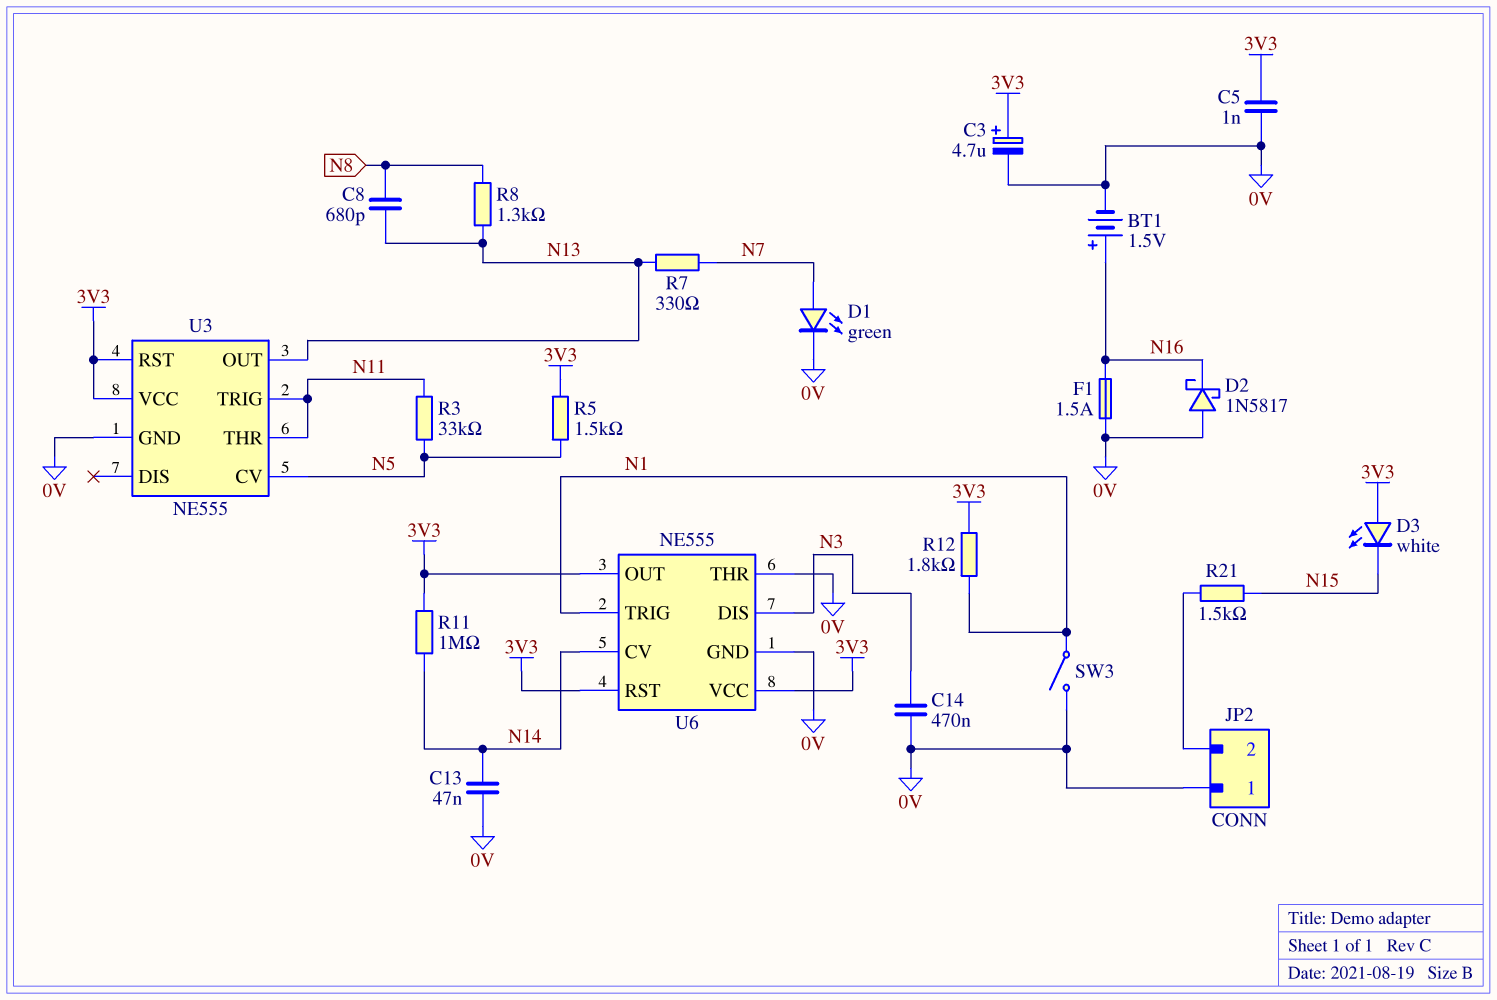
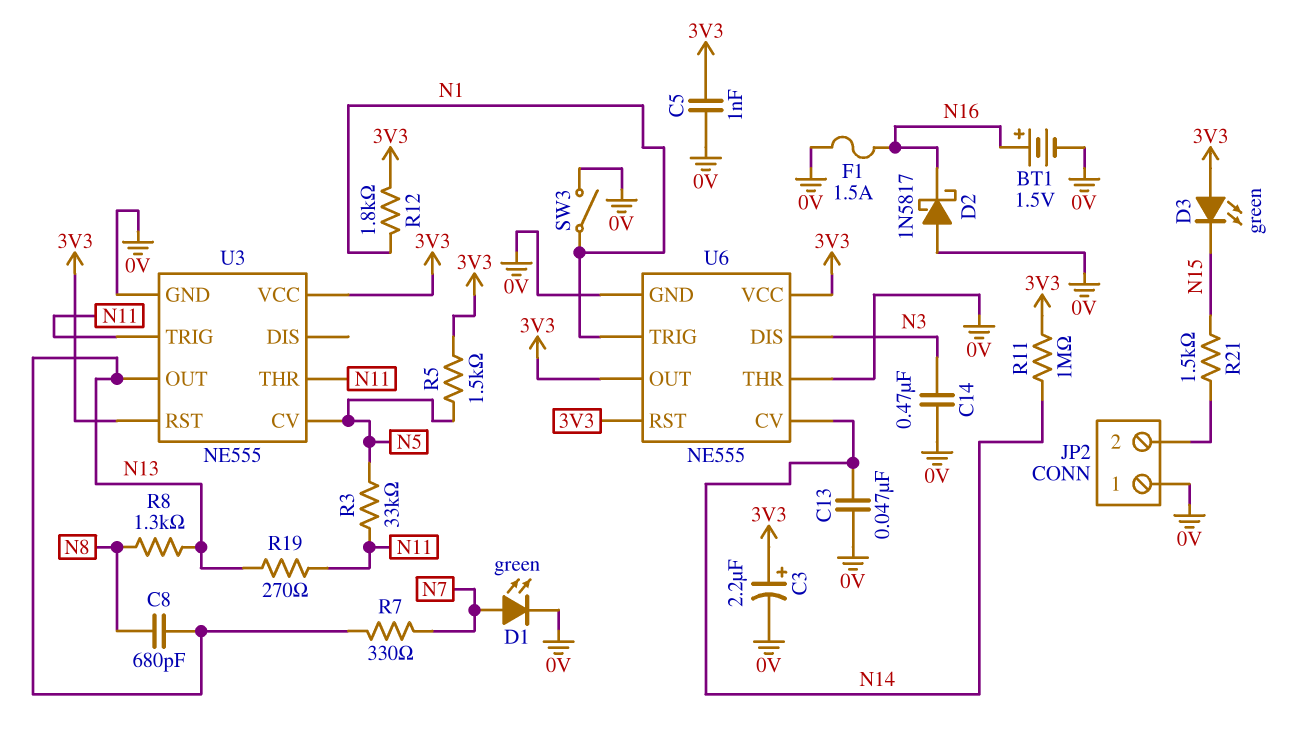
C3: 4.7uF (plus 3V3, minus 0V) -> 2.2uF (plus 3V3, minus 0V)
D3: LED white (A 3V3, K N15) -> LED green (A 3V3, K N15)
R19: none -> 270 (N11, N13)

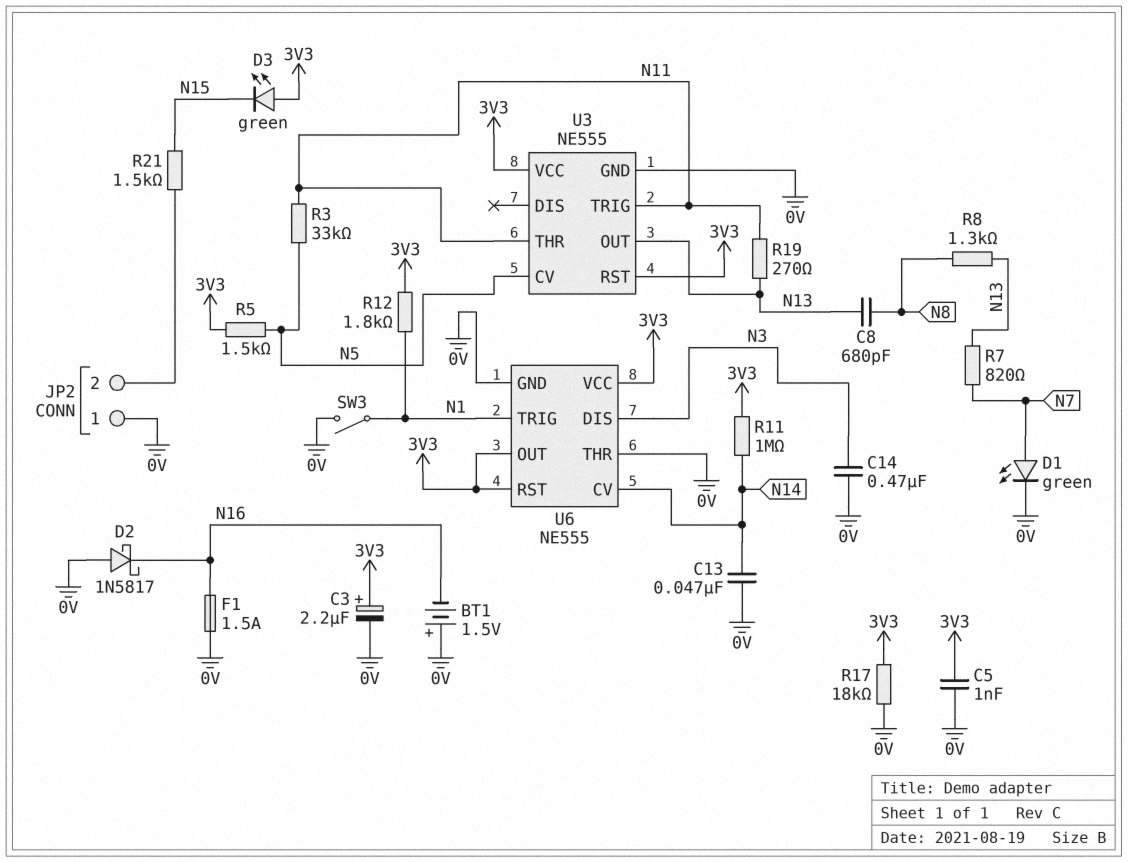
BT1: 1.5V (plus N16, minus 0V) -> 1.5V (plus 0V, minus N16)
R7: 330 (N7, N13) -> 820 (N7, N13)
R17: none -> 18k (0V, 3V3)

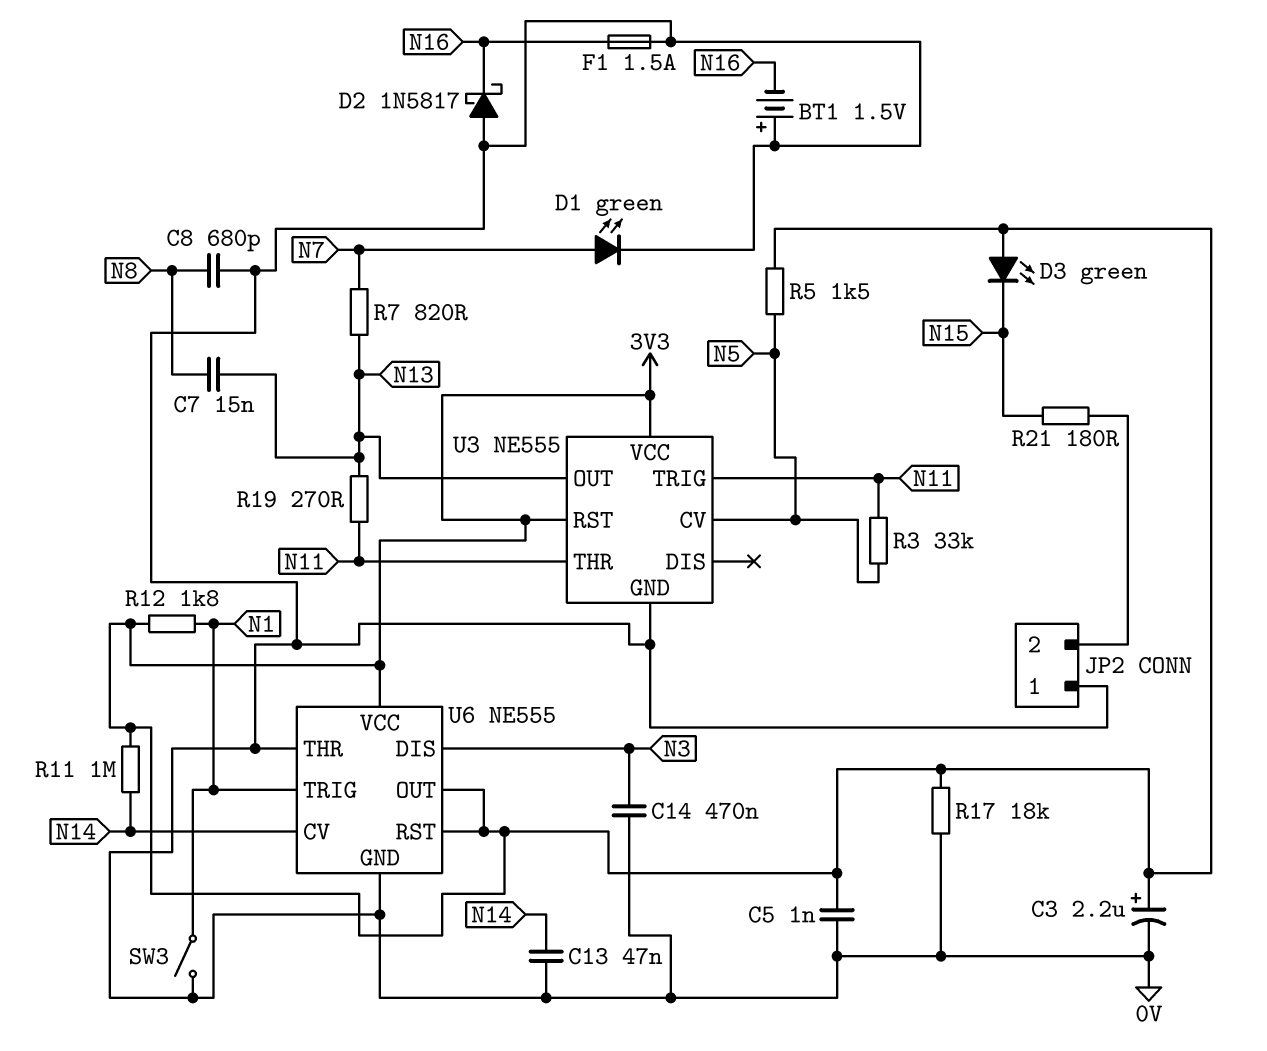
C7: none -> 15nF (N8, N13)
C8: 680pF (N8, N13) -> 680pF (0V, N8)
R8: 1.3k (N8, N13) -> none
R21: 1.5k (JP2/2, N15) -> 180 (JP2/2, N15)

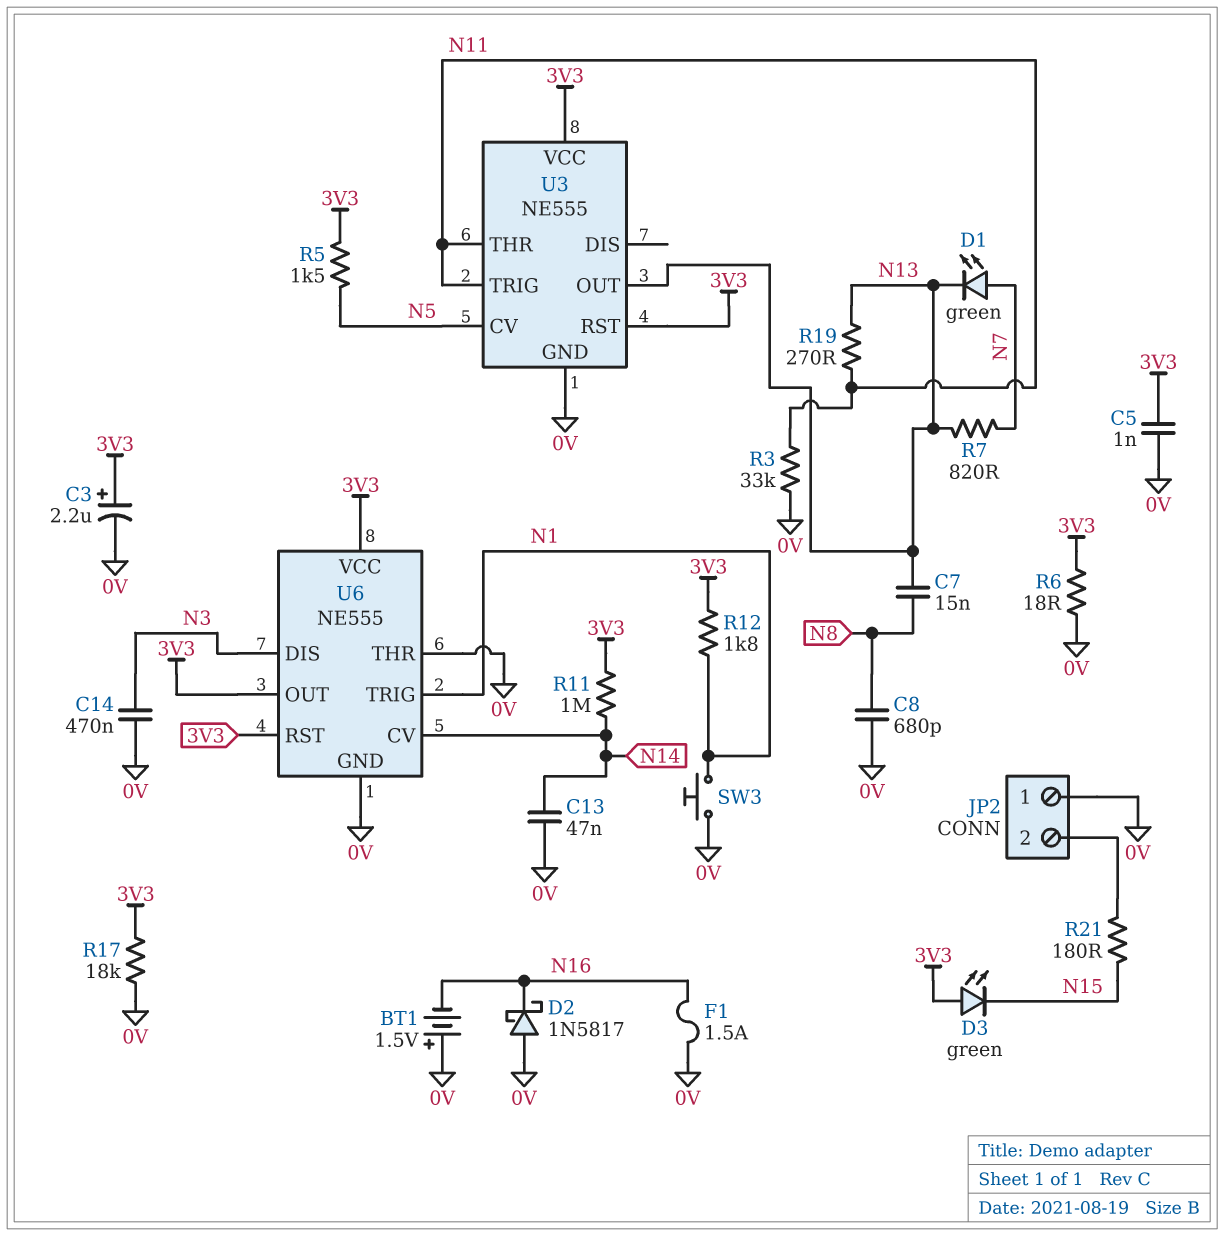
D1: LED green (A N7, K 0V) -> LED green (A N7, K N13)
R3: 33k (N5, N11) -> 33k (0V, N11)
R6: none -> 18 (0V, 3V3)
SW3: switch (0V, N1) -> button (0V, N1)

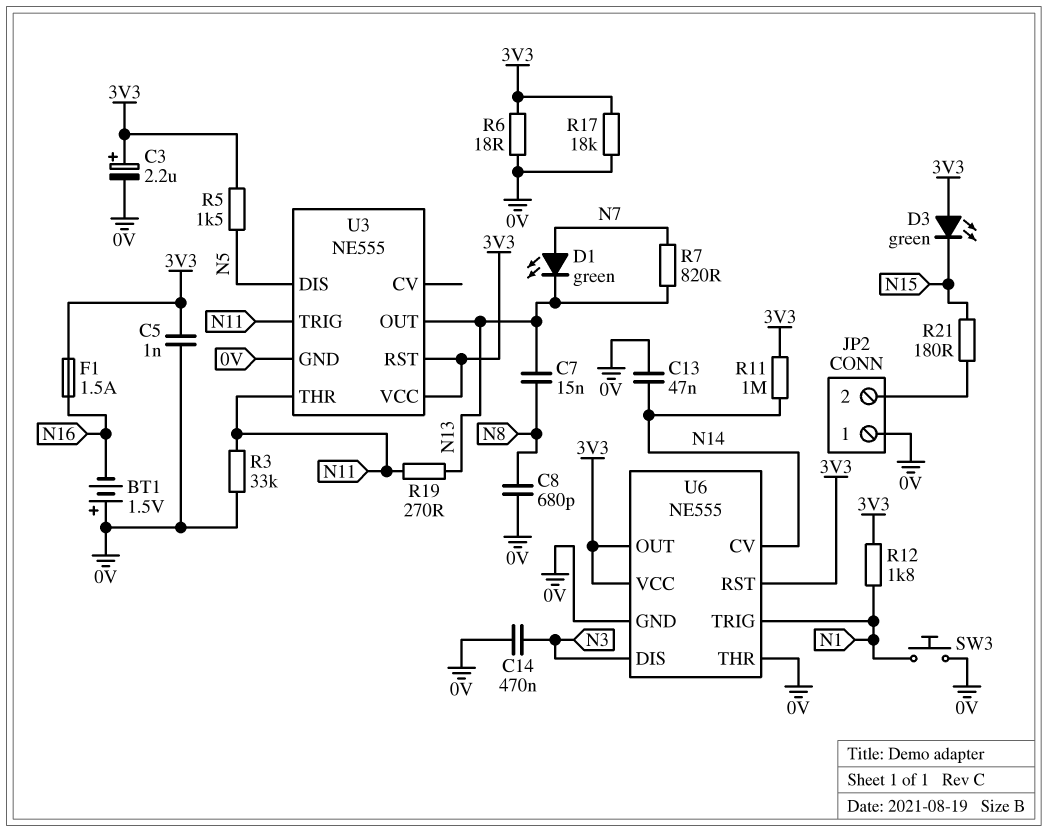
D2: schottky 1N5817 (A 0V, K N16) -> none
F1: 1.5A (0V, N16) -> 1.5A (3V3, N16)
U3 pin CV: N5 -> none
U3 pin DIS: none -> N5

